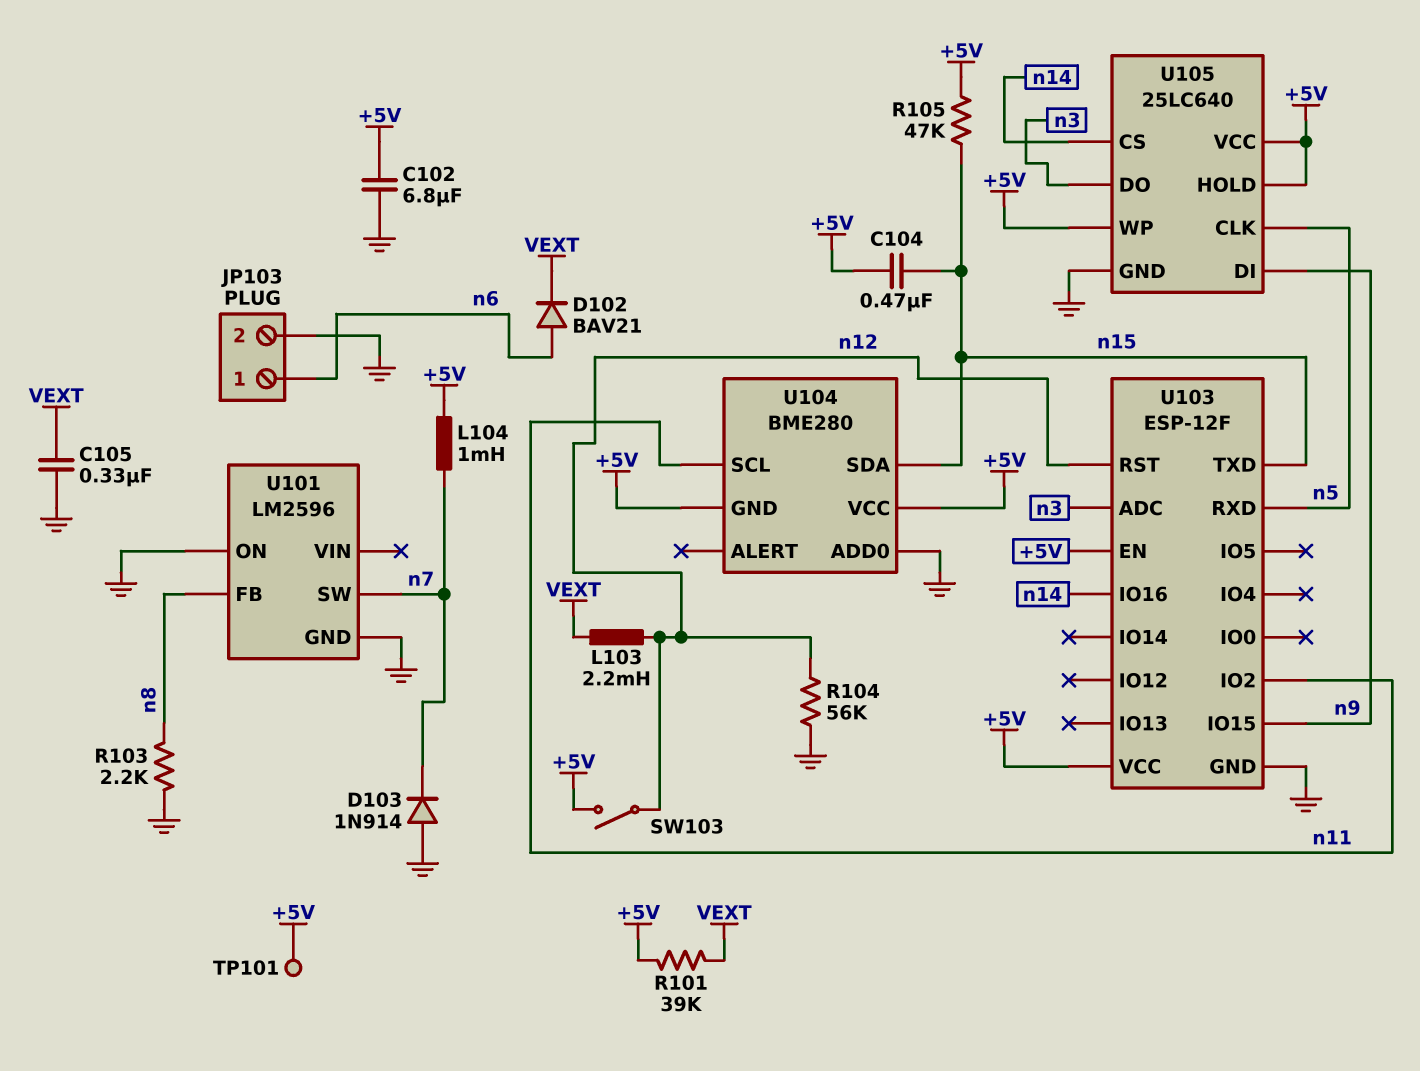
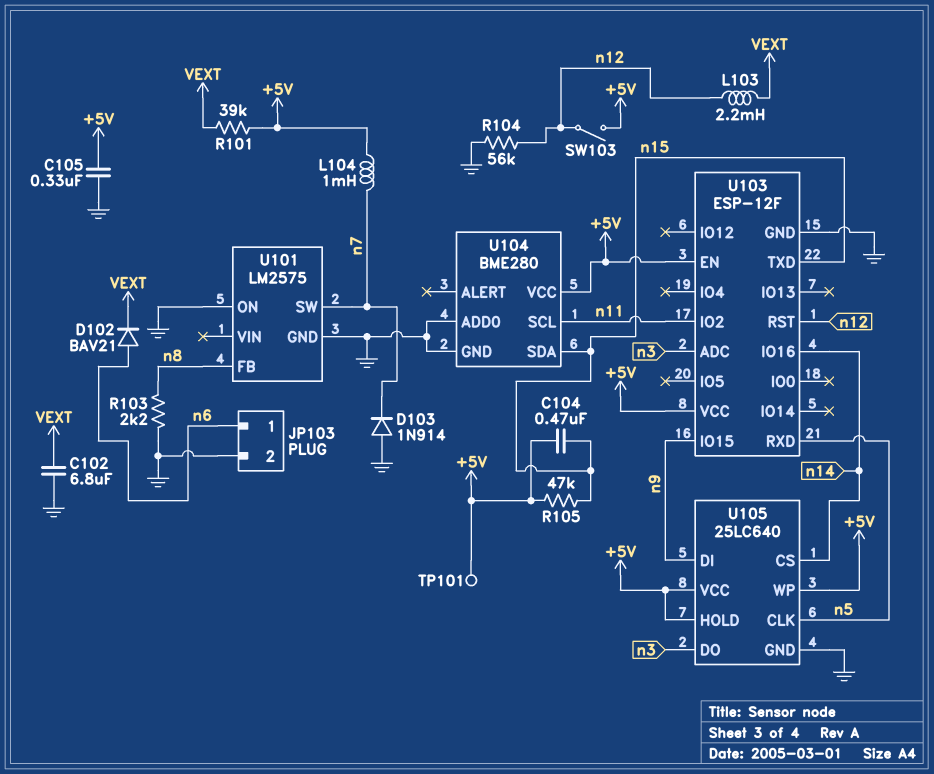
C102: 6.8uF (+5V, GND) -> 6.8uF (GND, VEXT)
C105: 330nF (GND, VEXT) -> 330nF (+5V, GND)
U101: LM2596 -> LM2575
U104 pin GND: +5V -> GND

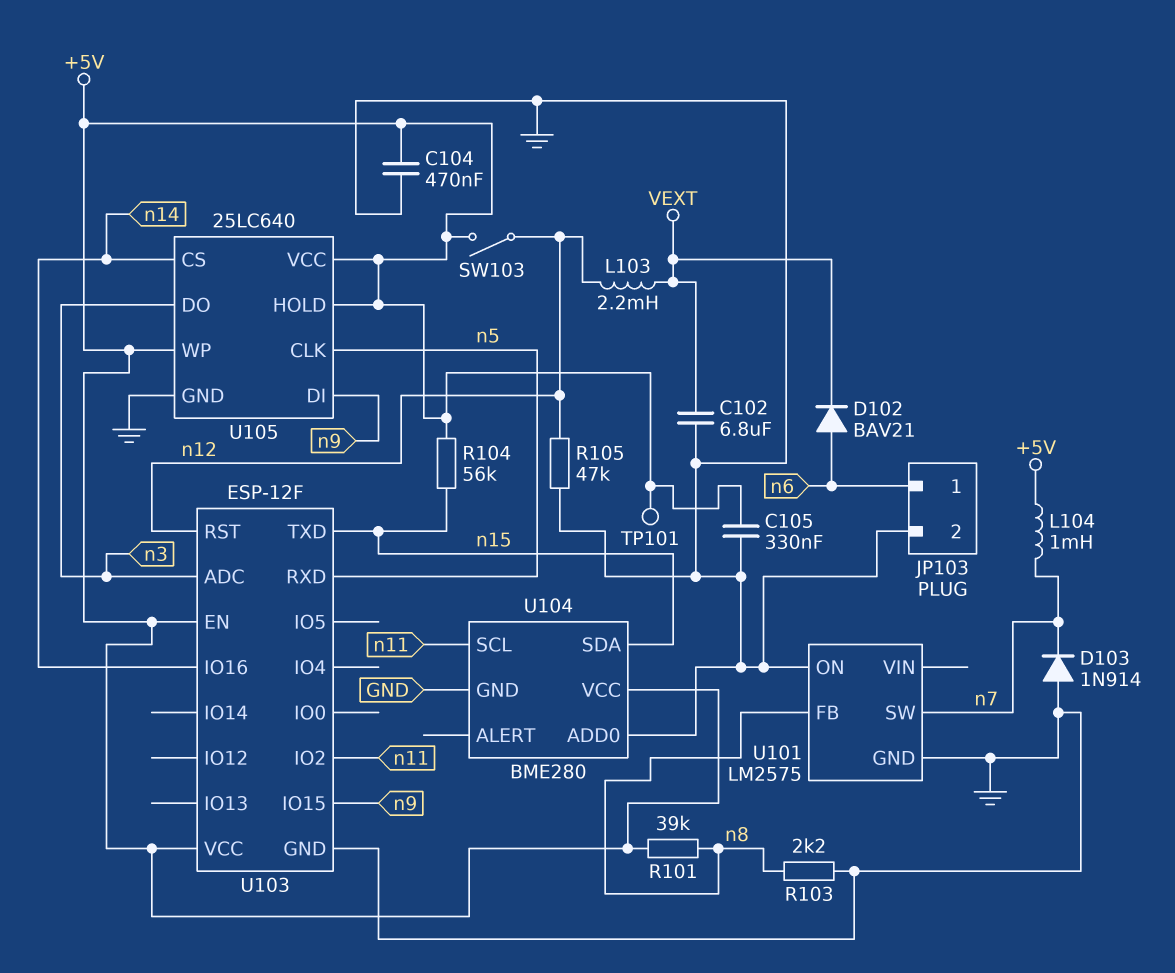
C104: 470nF (+5V, n15) -> 470nF (+5V, GND)
R101: 39k (+5V, VEXT) -> 39k (+5V, n8)
R104: 56k (GND, n12) -> 56k (+5V, n15)
R105: 47k (+5V, n15) -> 47k (GND, n12)

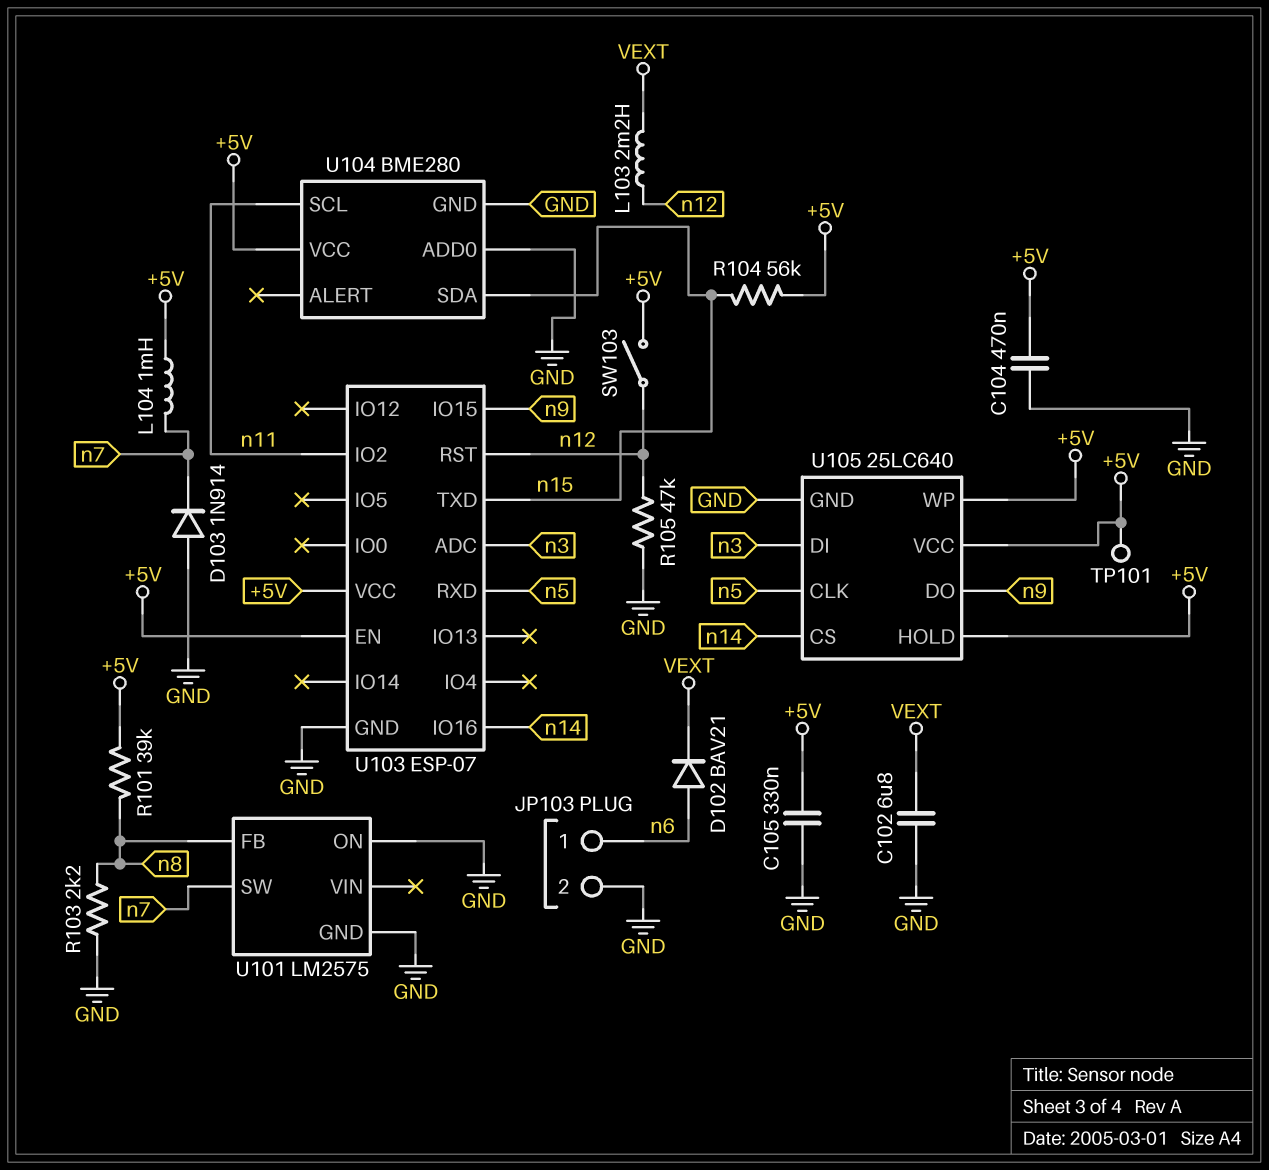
U103: ESP-12F -> ESP-07
U105 pin DI: n9 -> n3
U105 pin DO: n3 -> n9

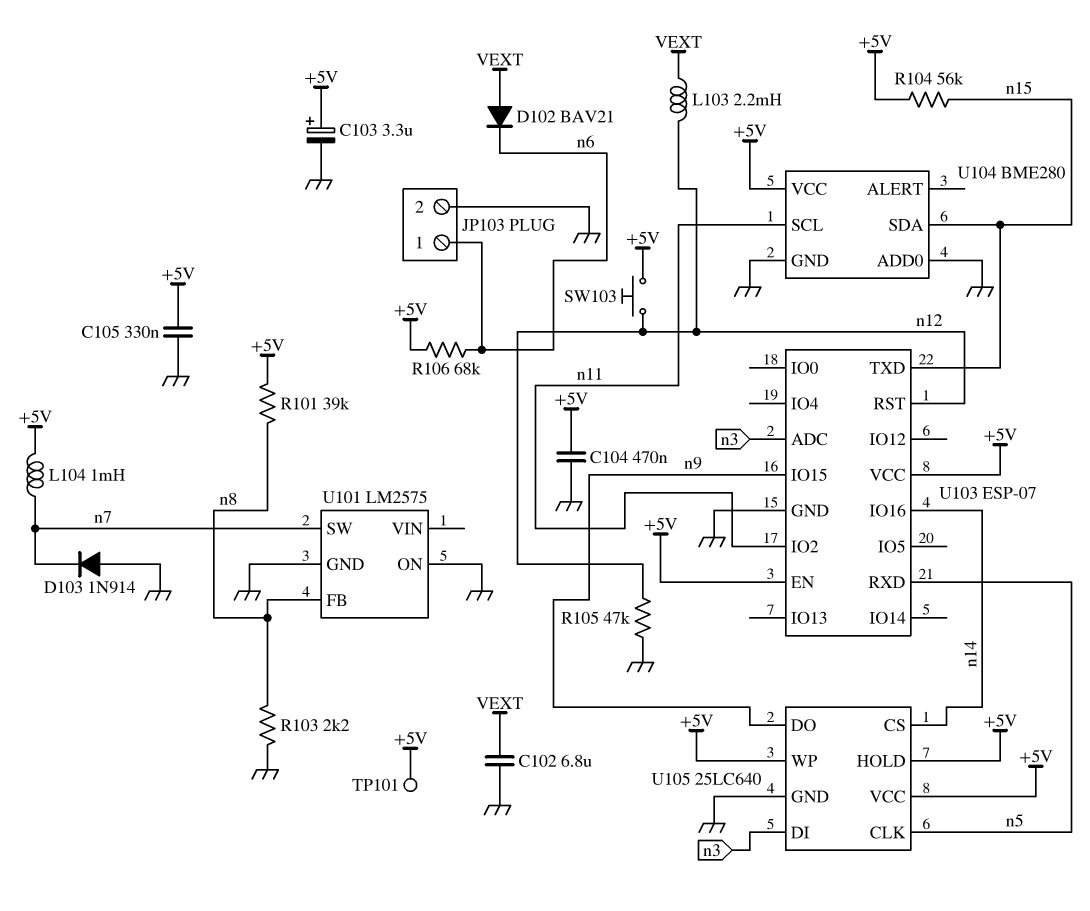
C103: none -> 3.3uF (plus +5V, minus GND)
D102: diode BAV21 (A n6, K VEXT) -> diode BAV21 (A VEXT, K n6)
R106: none -> 68k (+5V, n6)
SW103: switch (+5V, n12) -> button (+5V, n12)

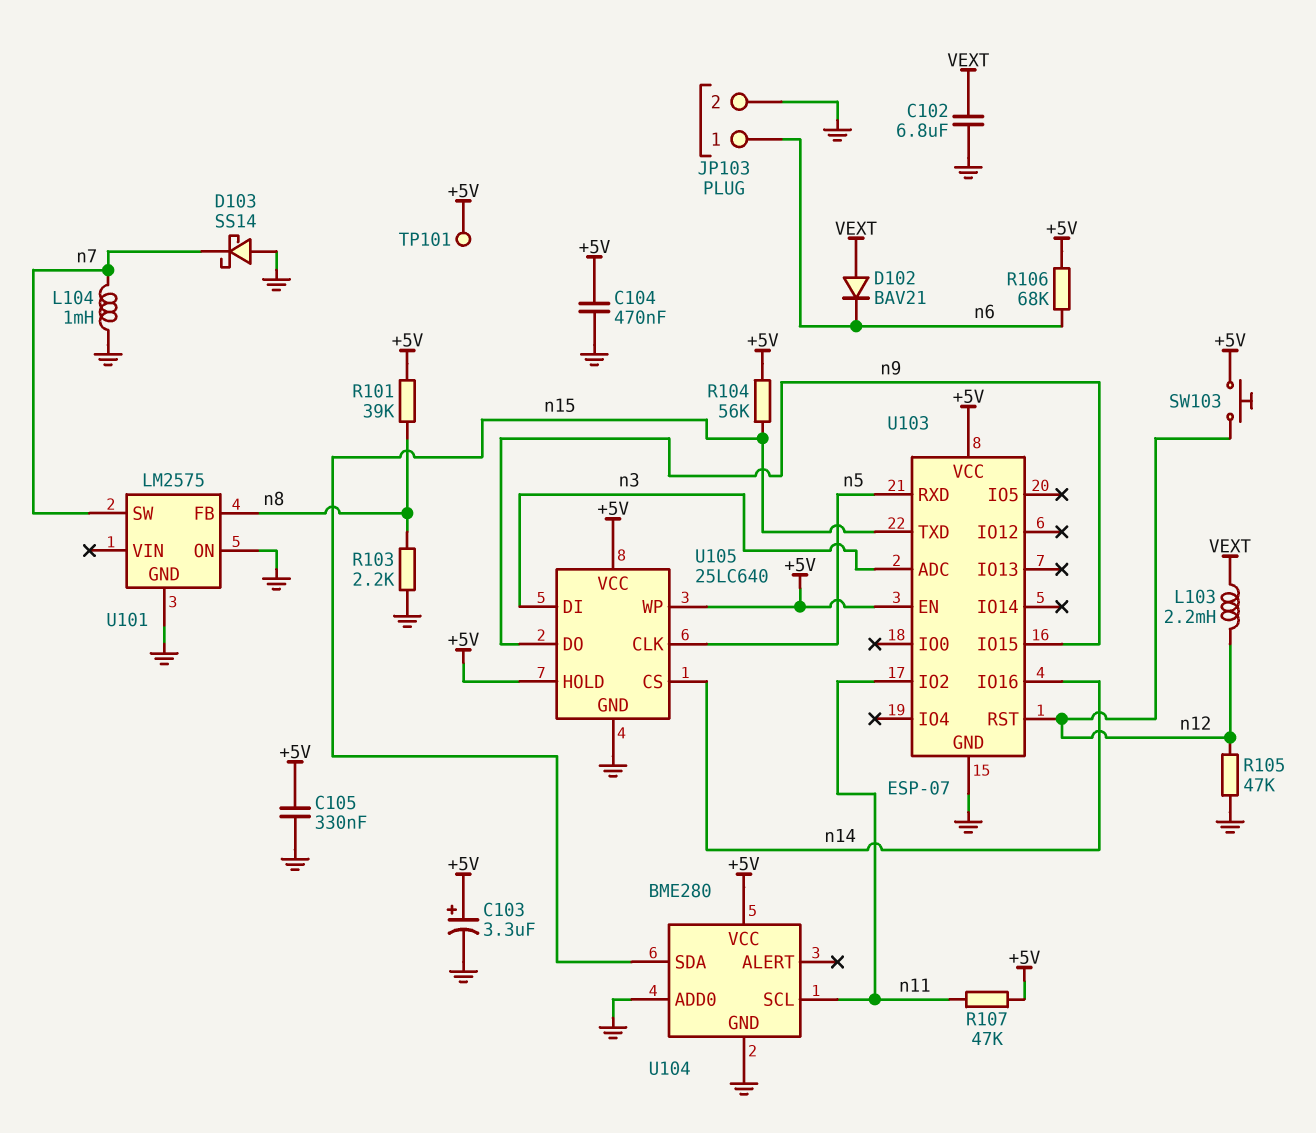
D103: diode 1N914 (A GND, K n7) -> schottky SS14 (A GND, K n7)
L104: 1mH (+5V, n7) -> 1mH (GND, n7)
R107: none -> 47k (+5V, n11)

